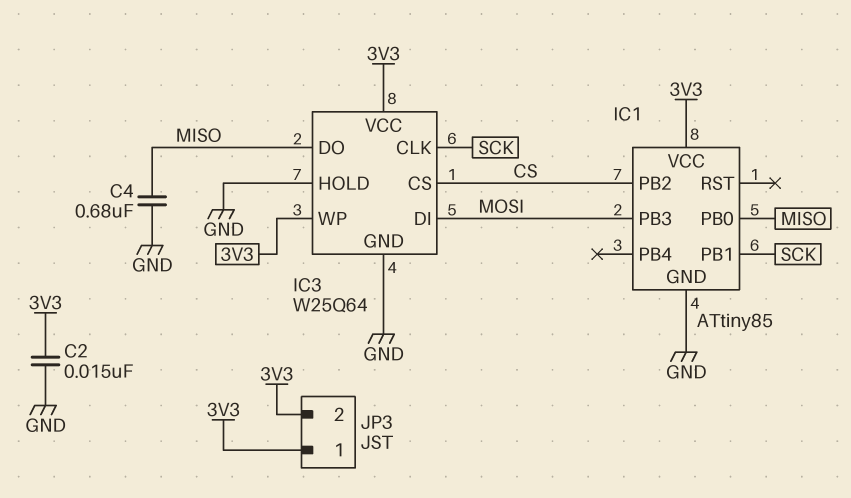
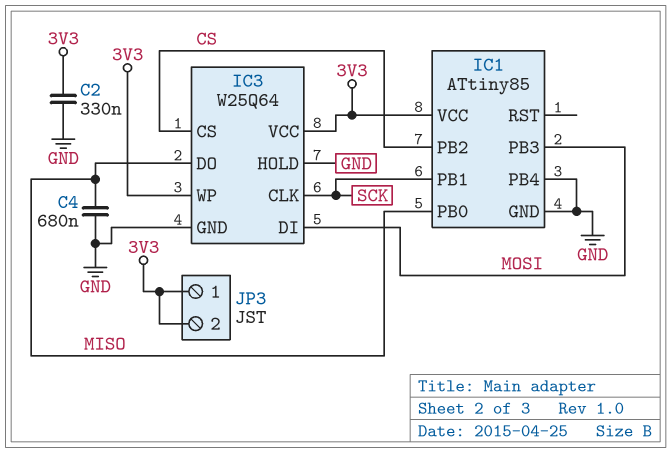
C2: 15nF (3V3, GND) -> 330nF (3V3, GND)
IC1 pin PB4: none -> GND

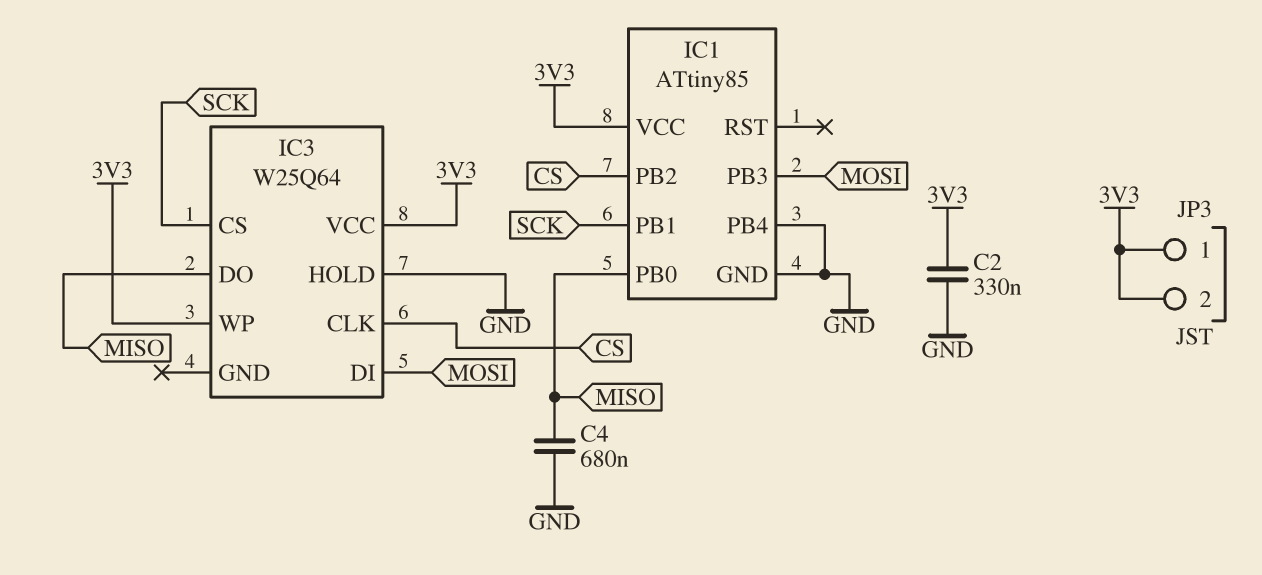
IC3 pin CLK: SCK -> CS
IC3 pin CS: CS -> SCK
IC3 pin GND: GND -> none

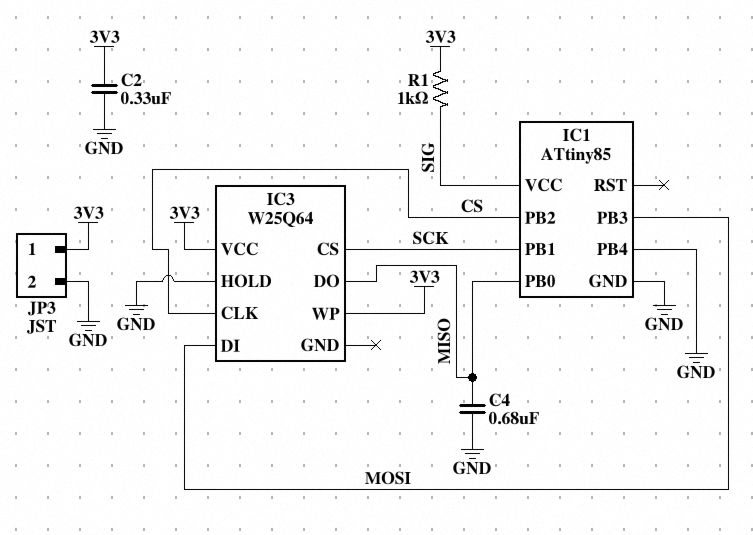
IC1 pin VCC: 3V3 -> SIG
JP3 pin 2: 3V3 -> GND
R1: none -> 1k (3V3, SIG)

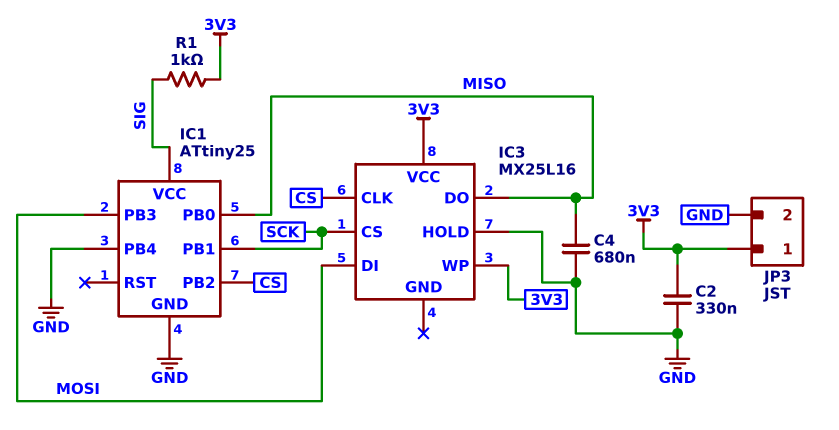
IC1: ATtiny85 -> ATtiny25
IC3: W25Q64 -> MX25L16

